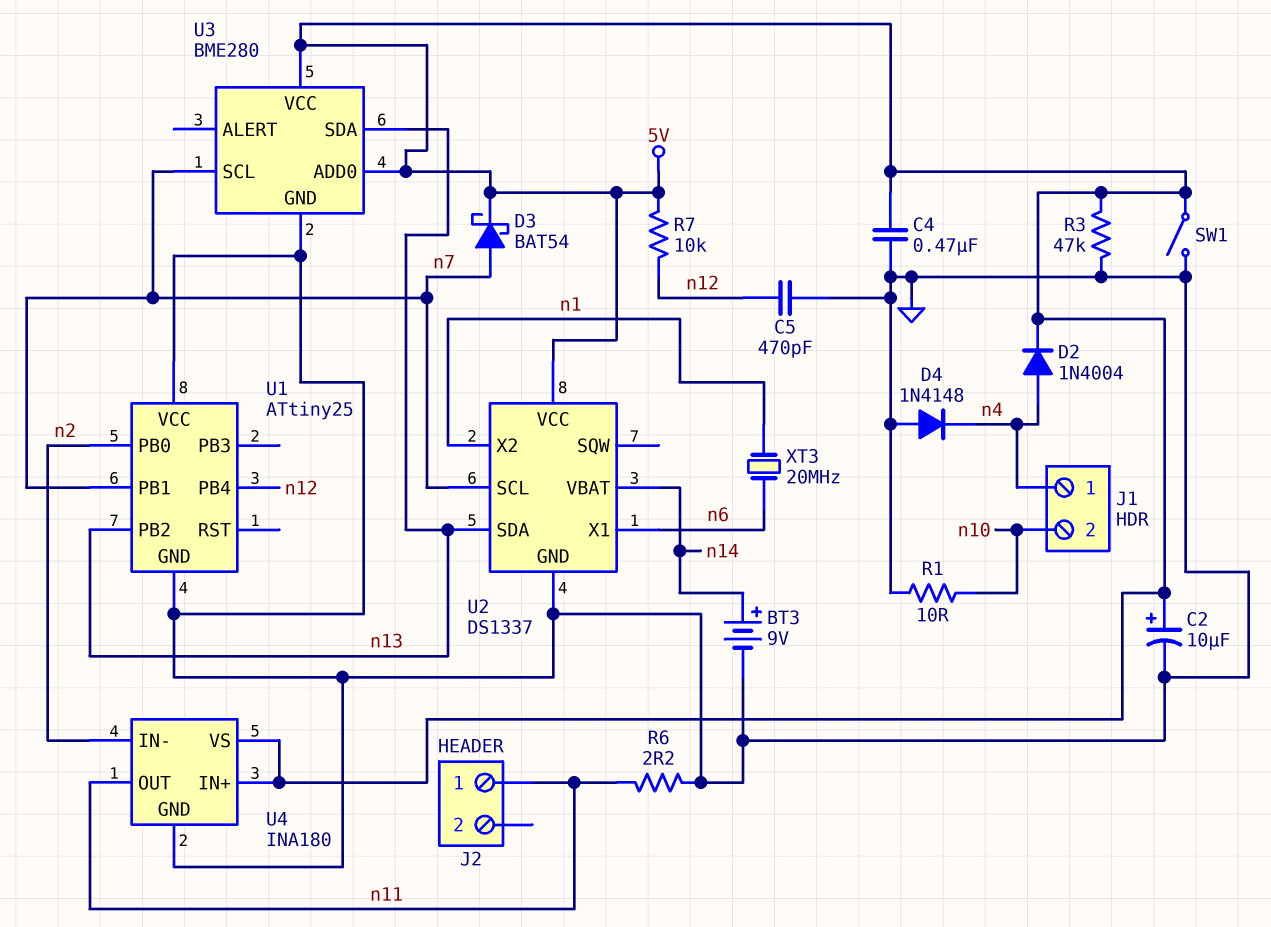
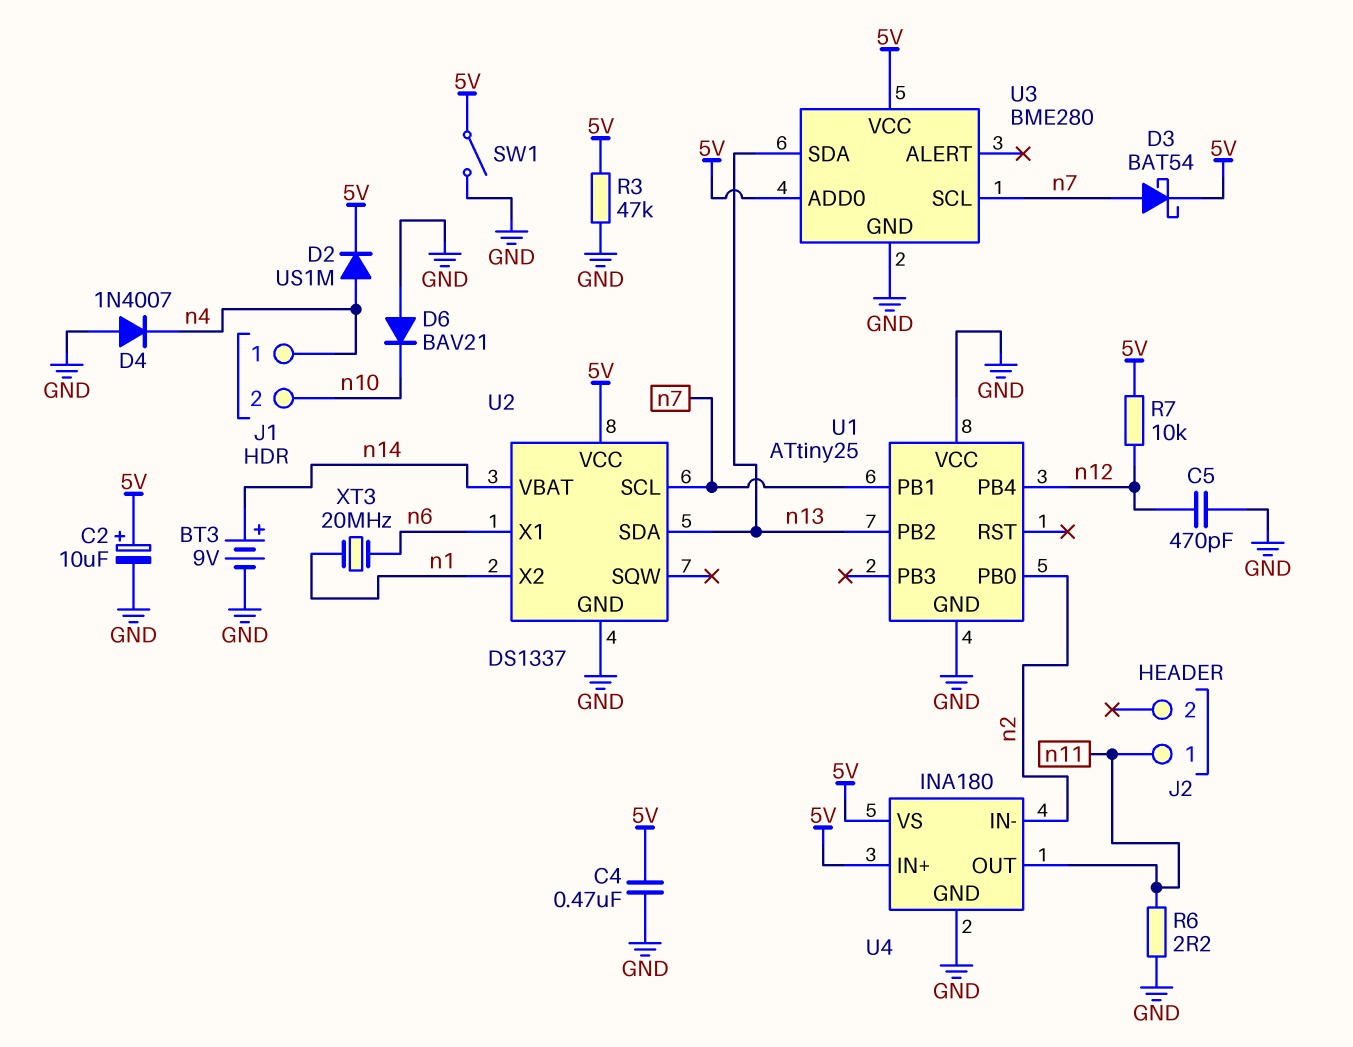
D2: diode 1N4004 (A n4, K 5V) -> diode US1M (A n4, K 5V)
D4: diode 1N4148 (A GND, K n4) -> diode 1N4007 (A GND, K n4)
D6: none -> diode BAV21 (A GND, K n10)
R1: 10 (GND, n10) -> none

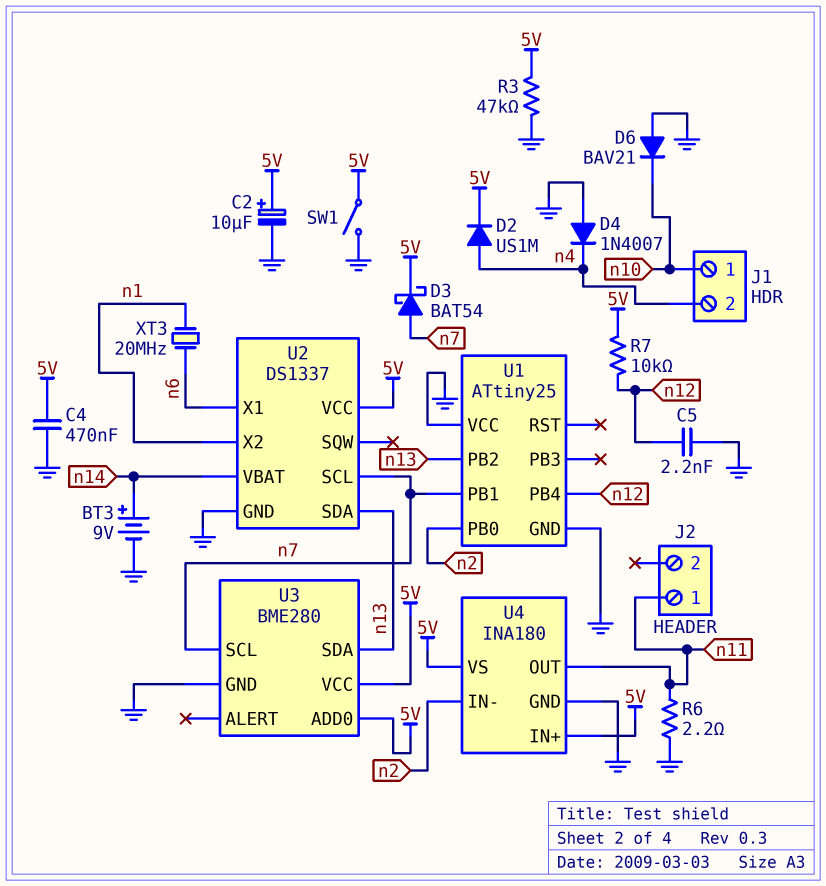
C5: 470pF (GND, n12) -> 2.2nF (GND, n12)
J1 pin 1: n4 -> n10
J1 pin 2: n10 -> n4

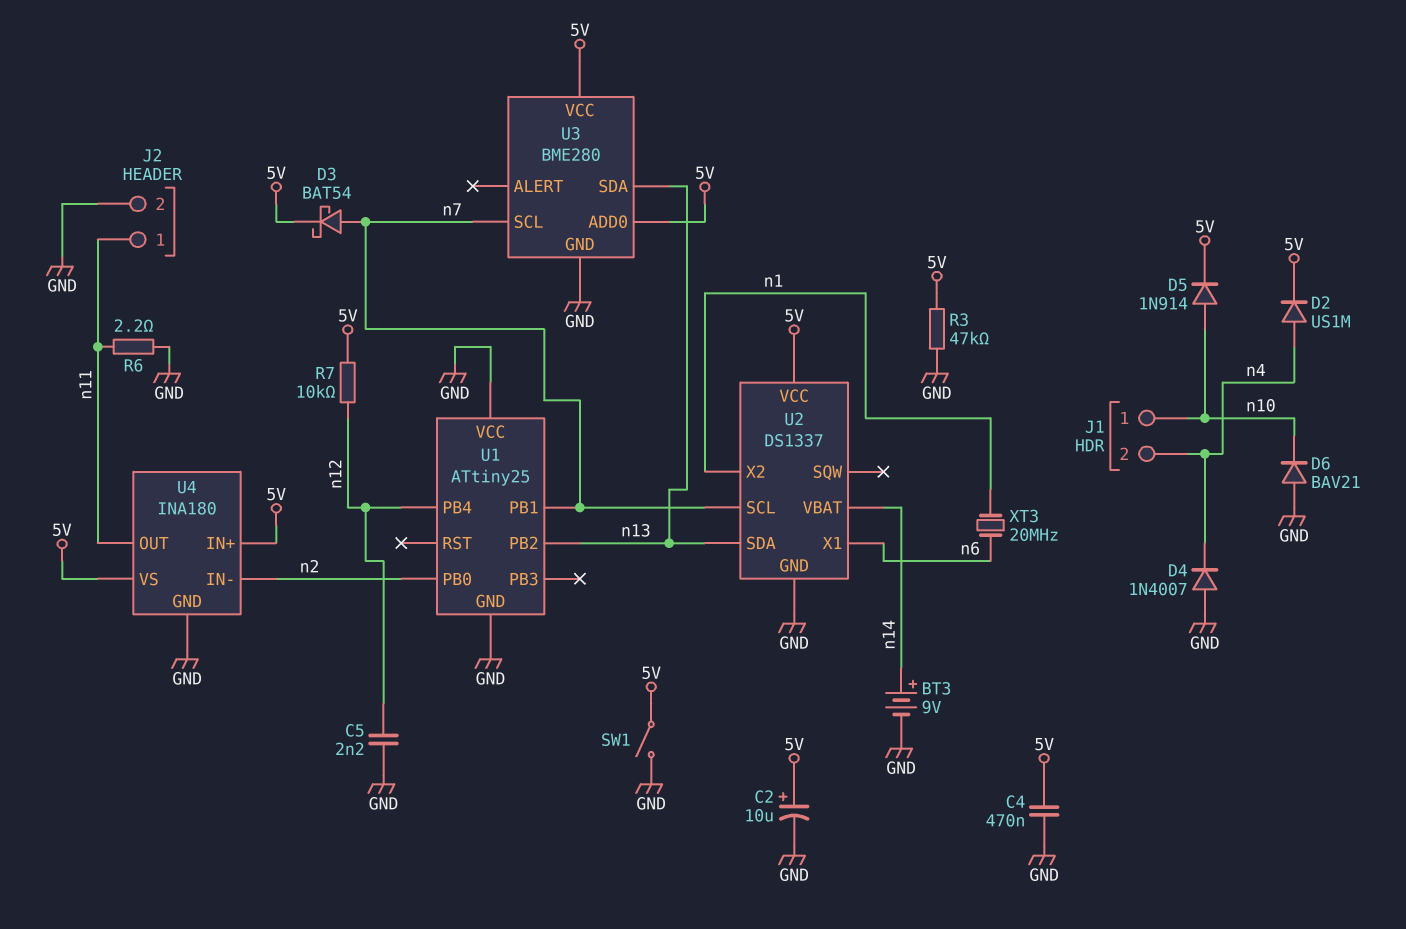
D5: none -> diode 1N914 (A n10, K 5V)
J2 pin 2: none -> GND

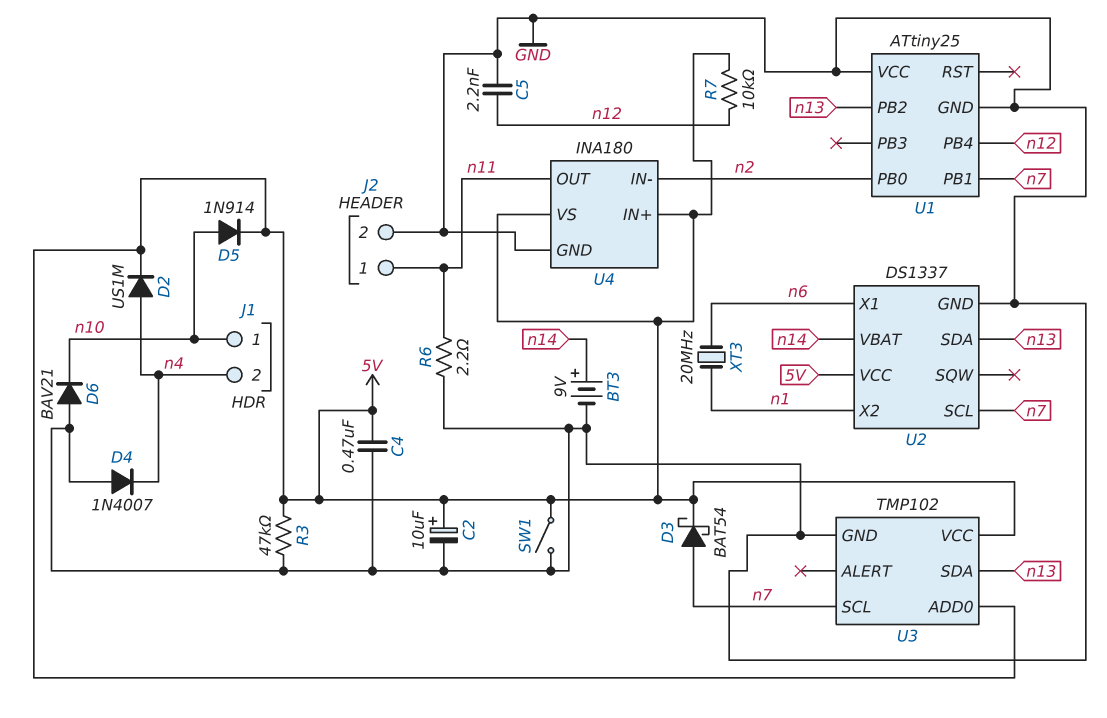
U3: BME280 -> TMP102

